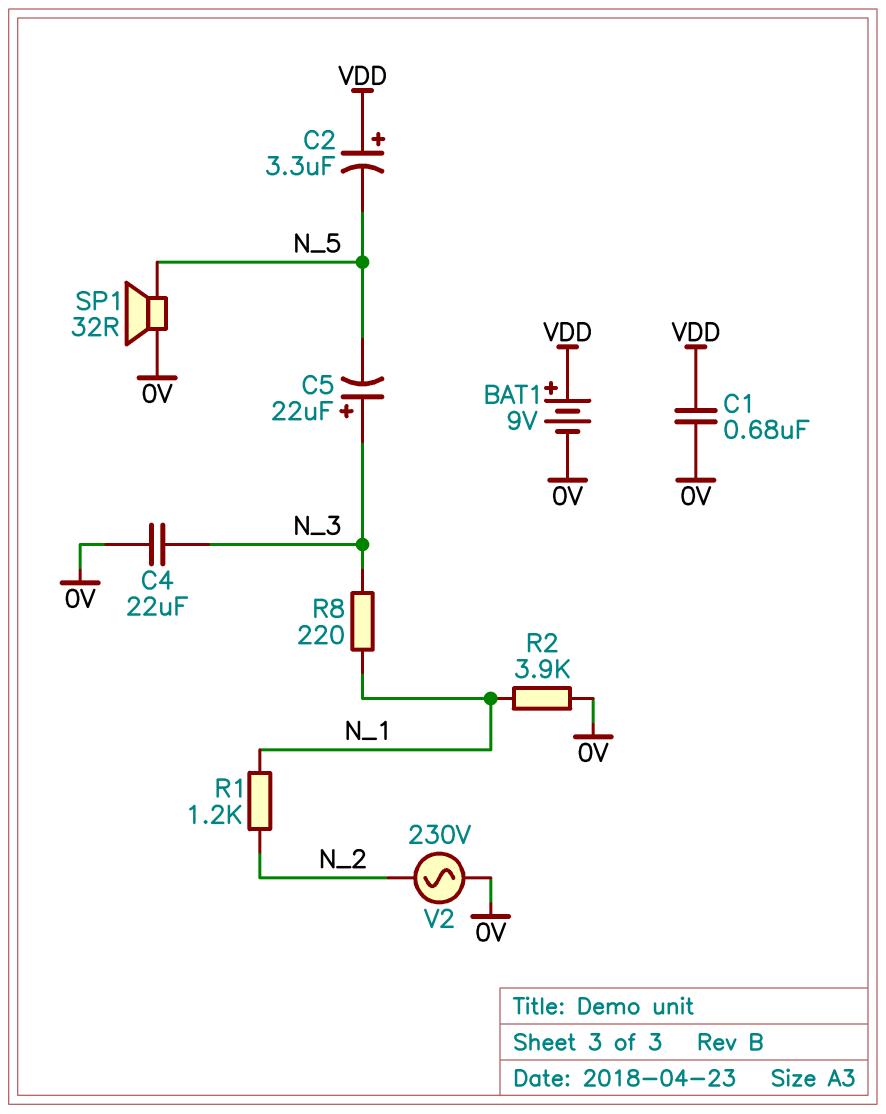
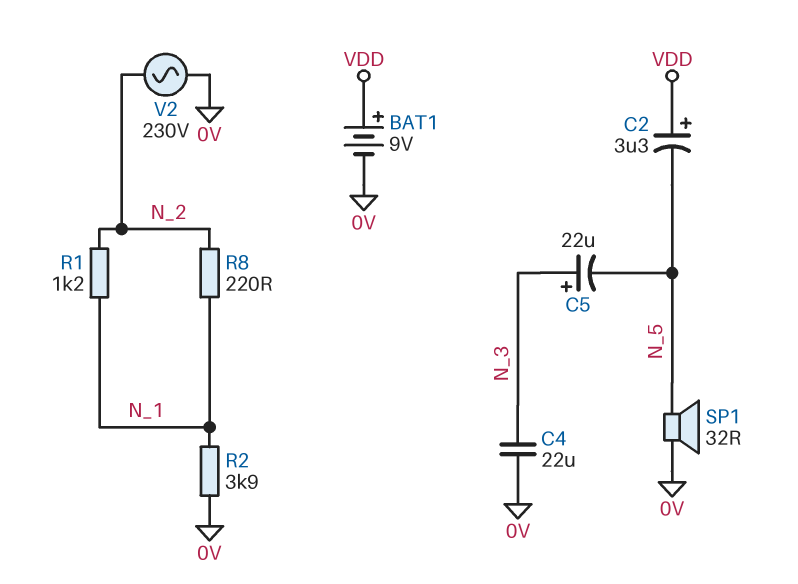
C1: 680nF (0V, VDD) -> none
R8: 220 (N_1, N_3) -> 220 (N_1, N_2)

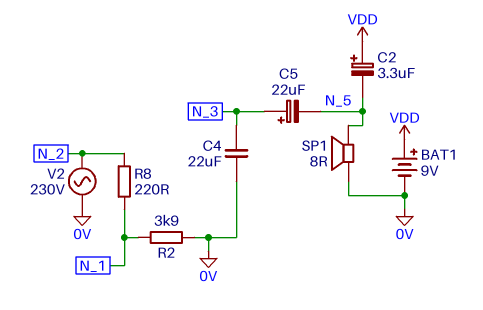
R1: 1.2k (N_1, N_2) -> none
SP1: speaker 32R (0V, N_5) -> speaker 8R (0V, N_5)

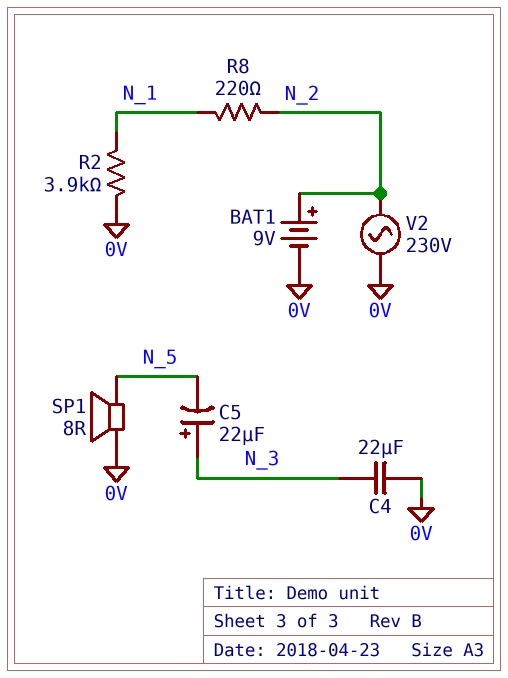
BAT1: 9V (plus VDD, minus 0V) -> 9V (plus N_2, minus 0V)
C2: 3.3uF (plus VDD, minus N_5) -> none

